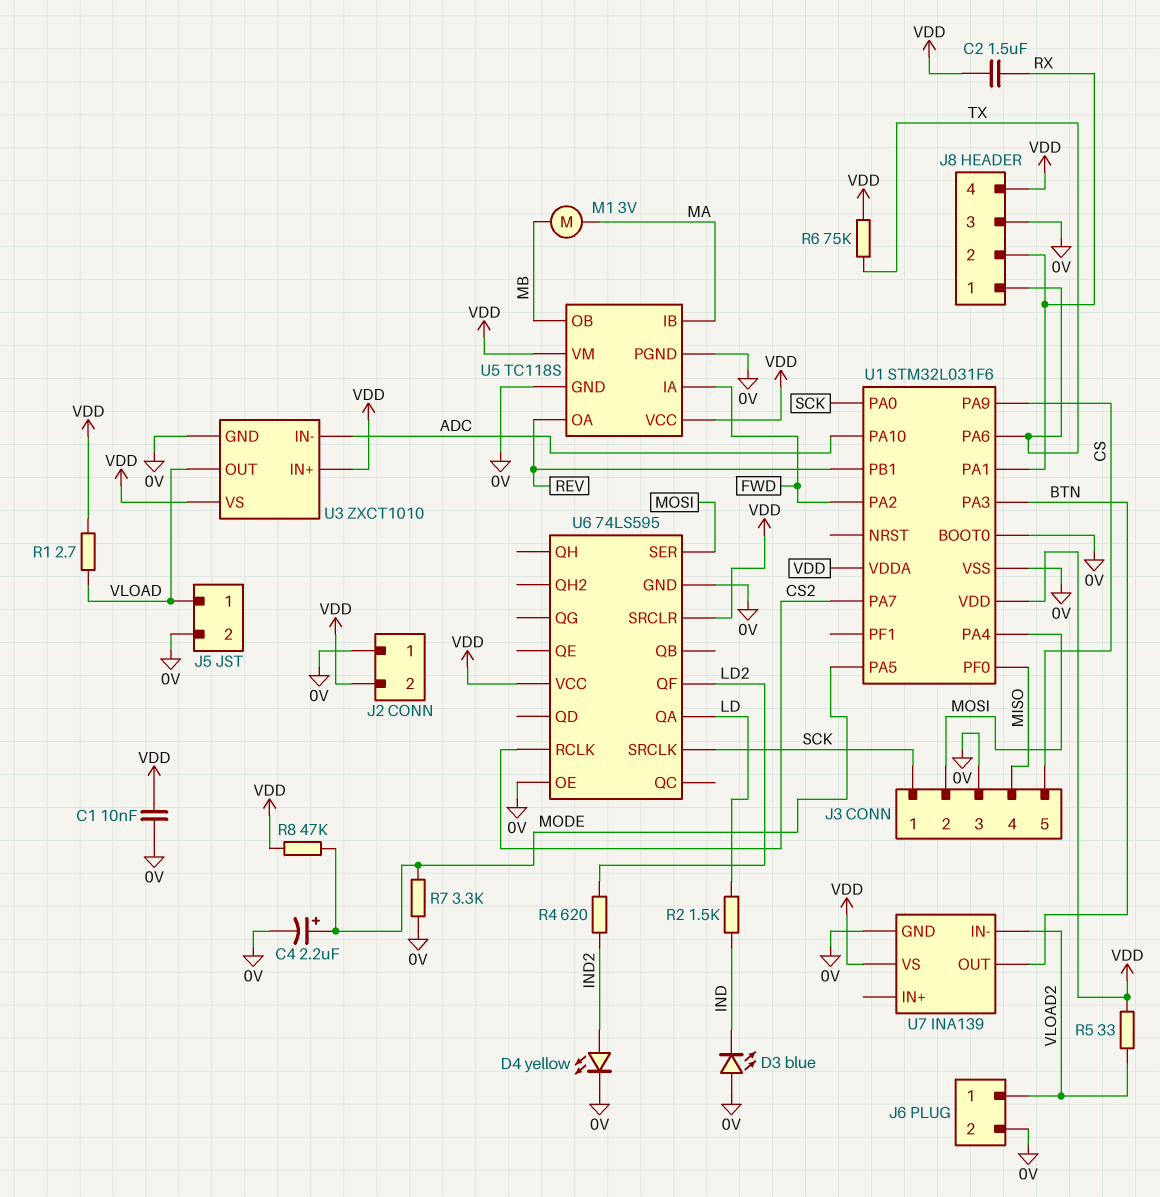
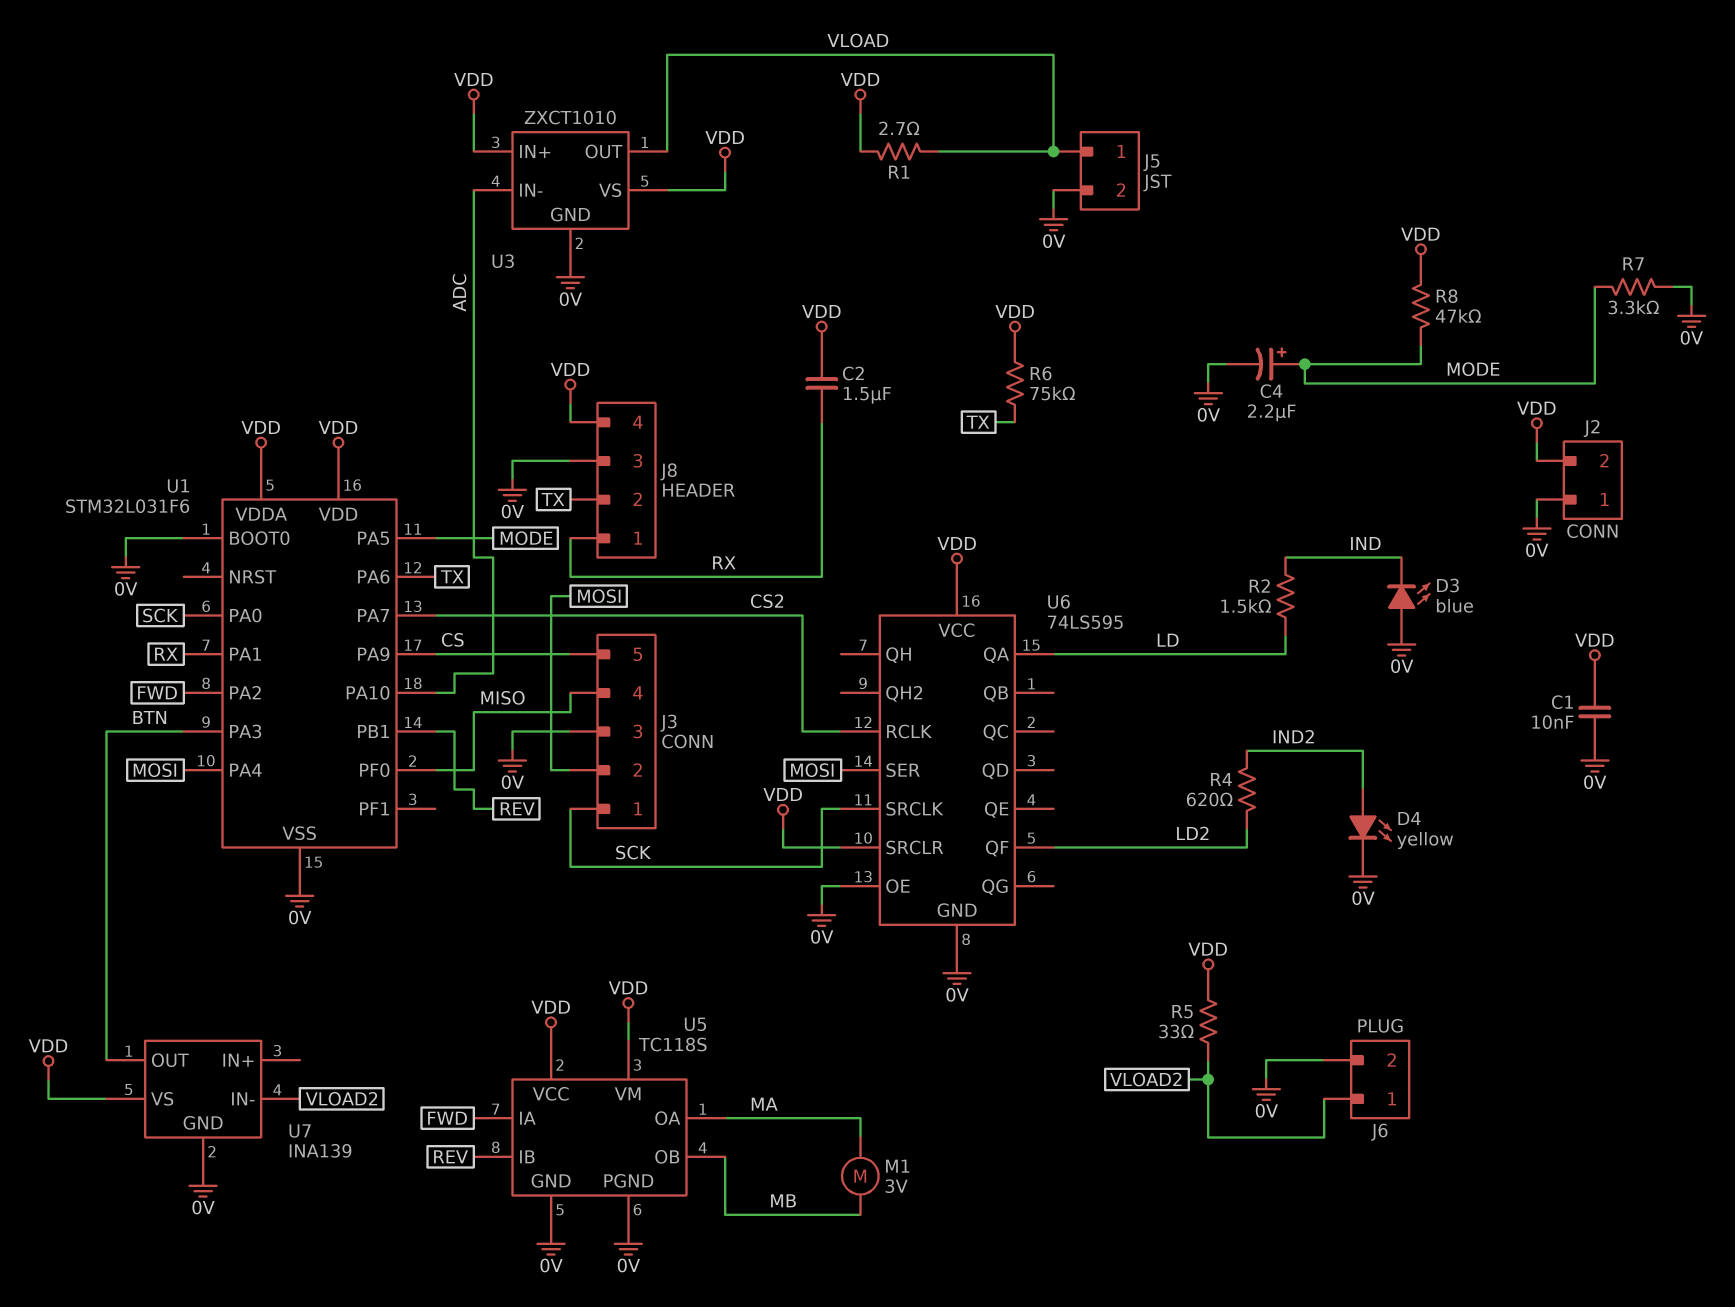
J8 pin 1: TX -> RX
J8 pin 2: RX -> TX
U5 pin IB: MA -> REV
U5 pin OA: REV -> MA

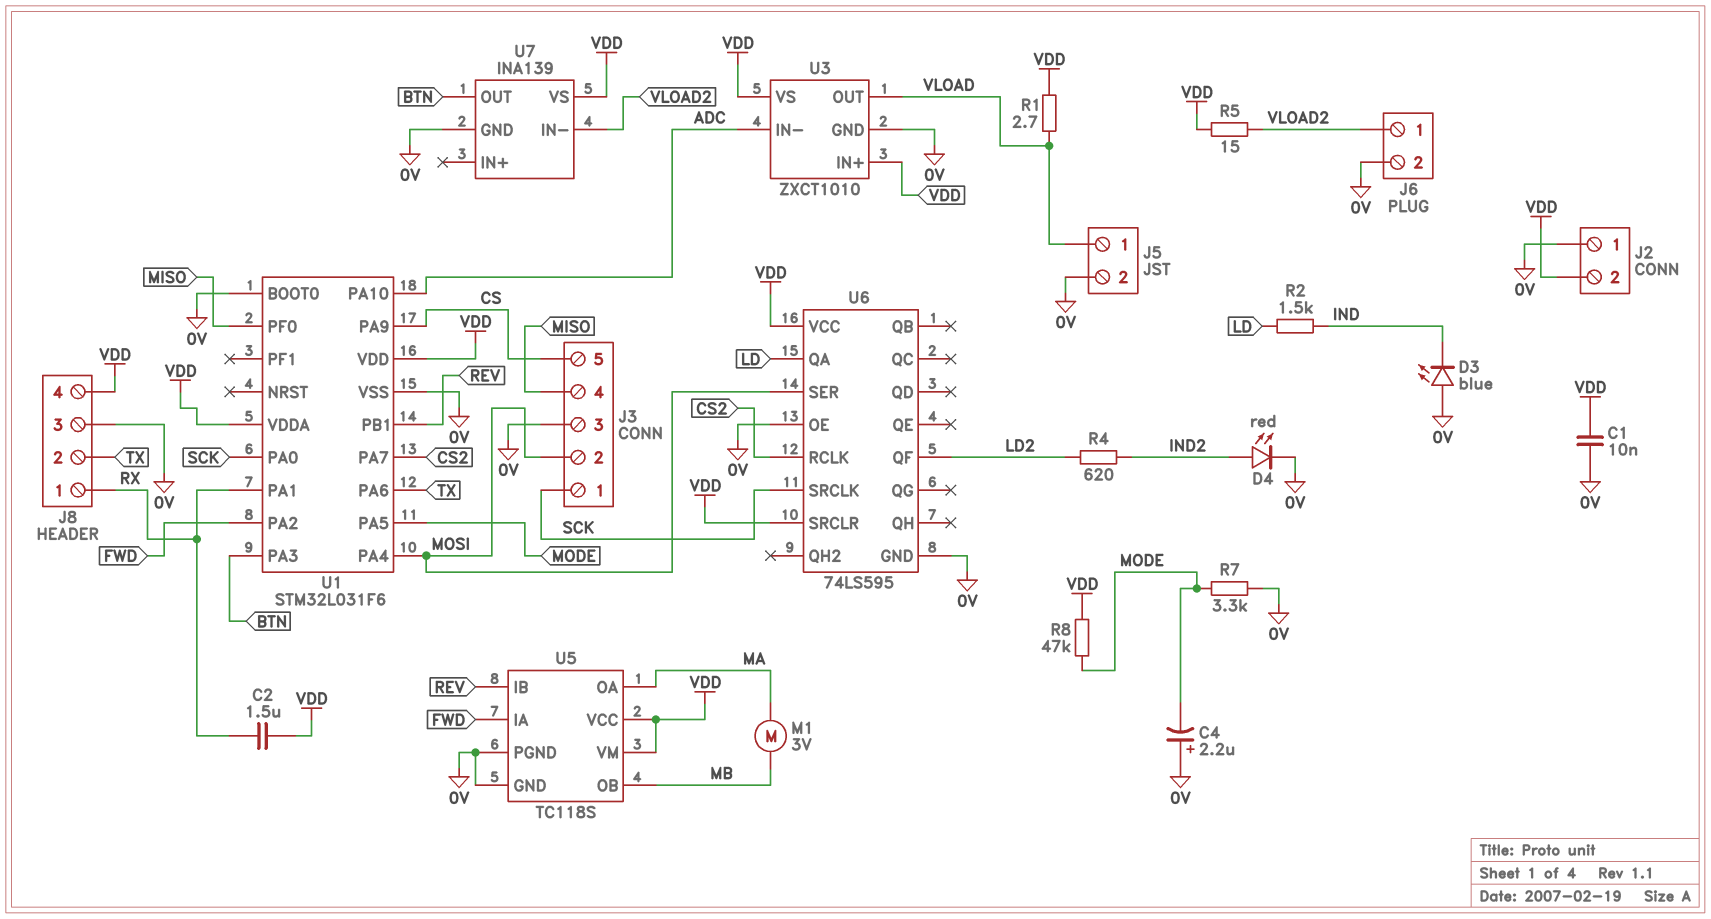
C4: 2.2uF (plus MODE, minus 0V) -> 2.2uF (plus 0V, minus MODE)
D4: LED yellow (A IND2, K 0V) -> LED red (A IND2, K 0V)
R5: 33 (VDD, VLOAD2) -> 15 (VDD, VLOAD2)
R6: 75k (TX, VDD) -> none

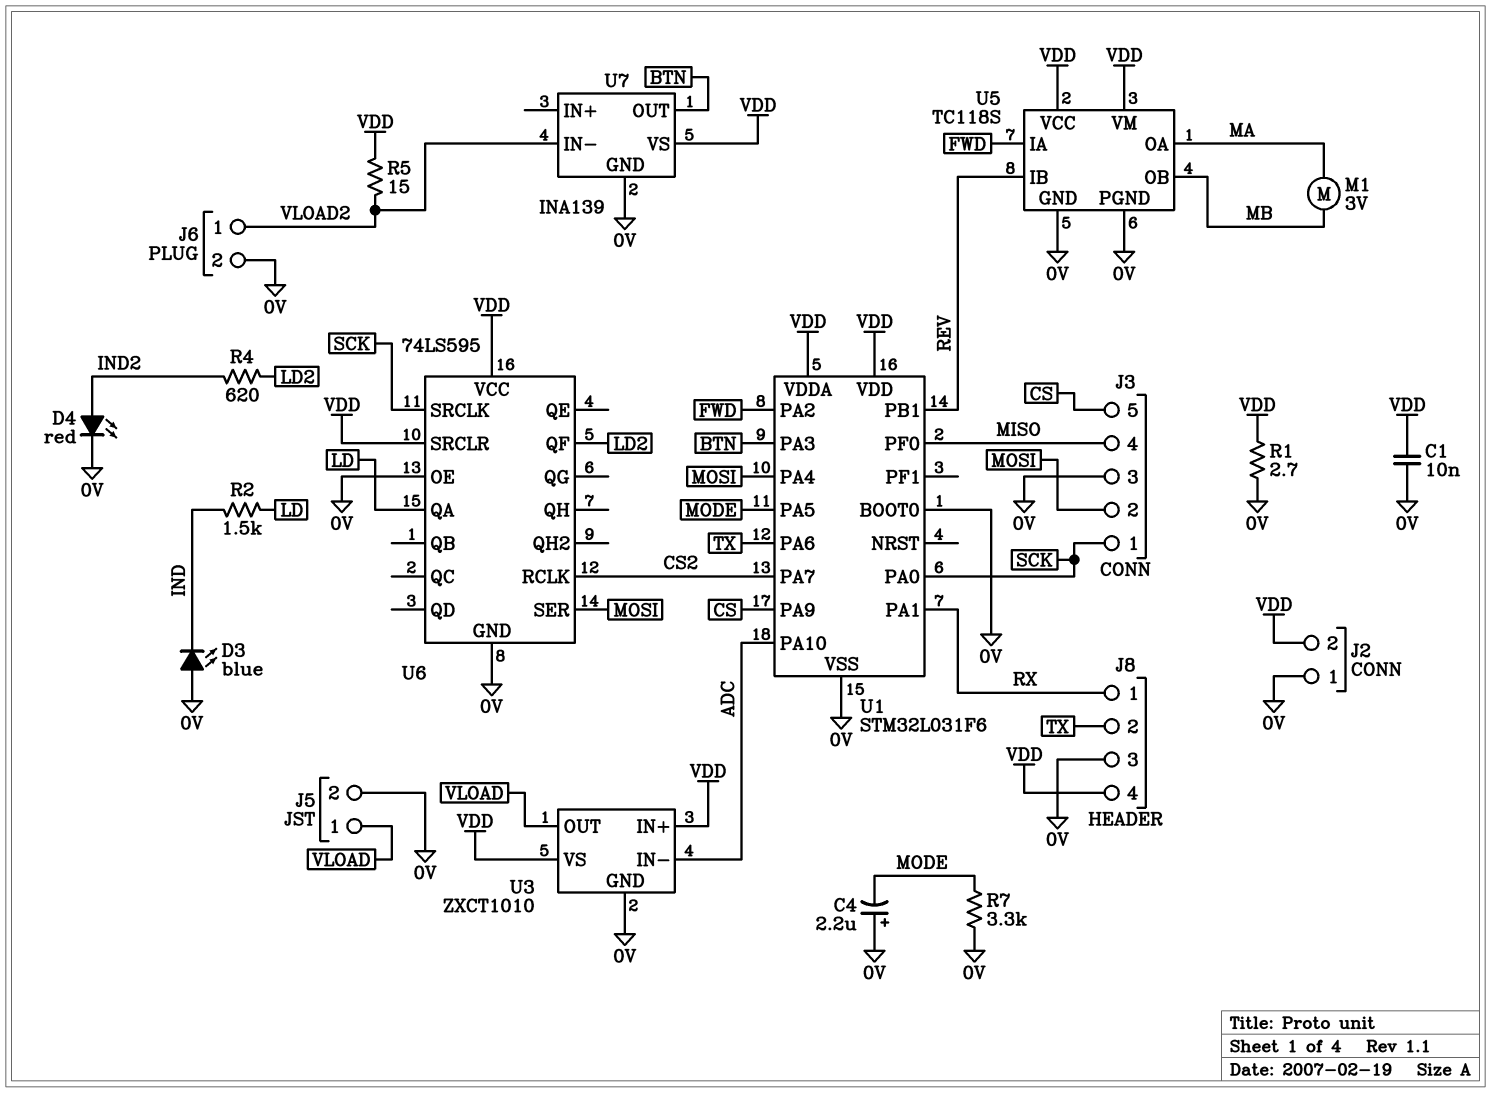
C2: 1.5uF (RX, VDD) -> none
R1: 2.7 (VDD, VLOAD) -> 2.7 (0V, VDD)
R8: 47k (MODE, VDD) -> none

